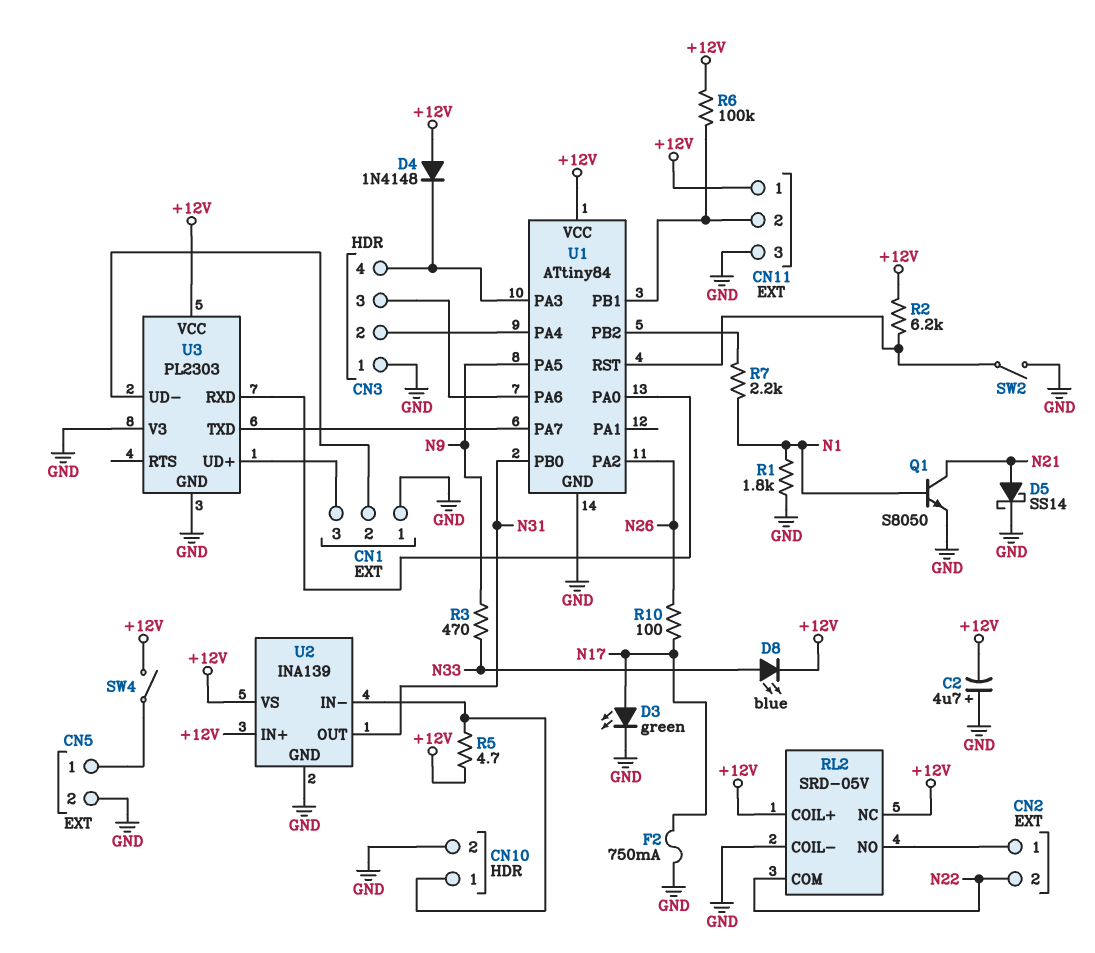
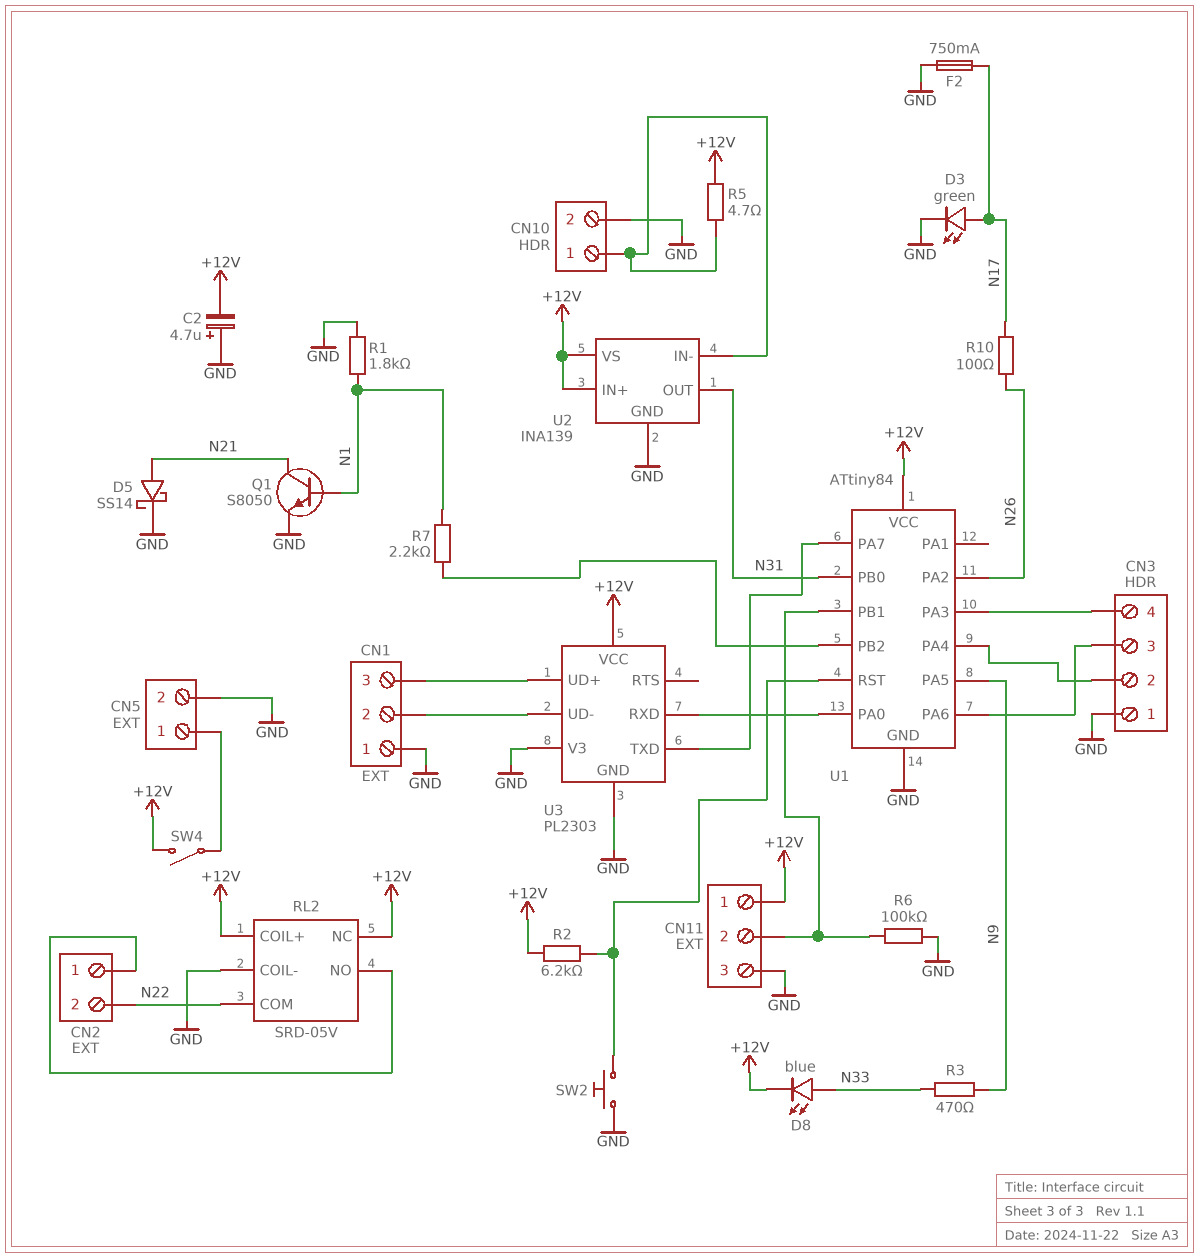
D4: diode 1N4148 (A +12V, K CN3/4) -> none
R6: 100k (+12V, CN11/2) -> 100k (CN11/2, GND)
SW2: switch (GND, U1/RST) -> button (GND, U1/RST)

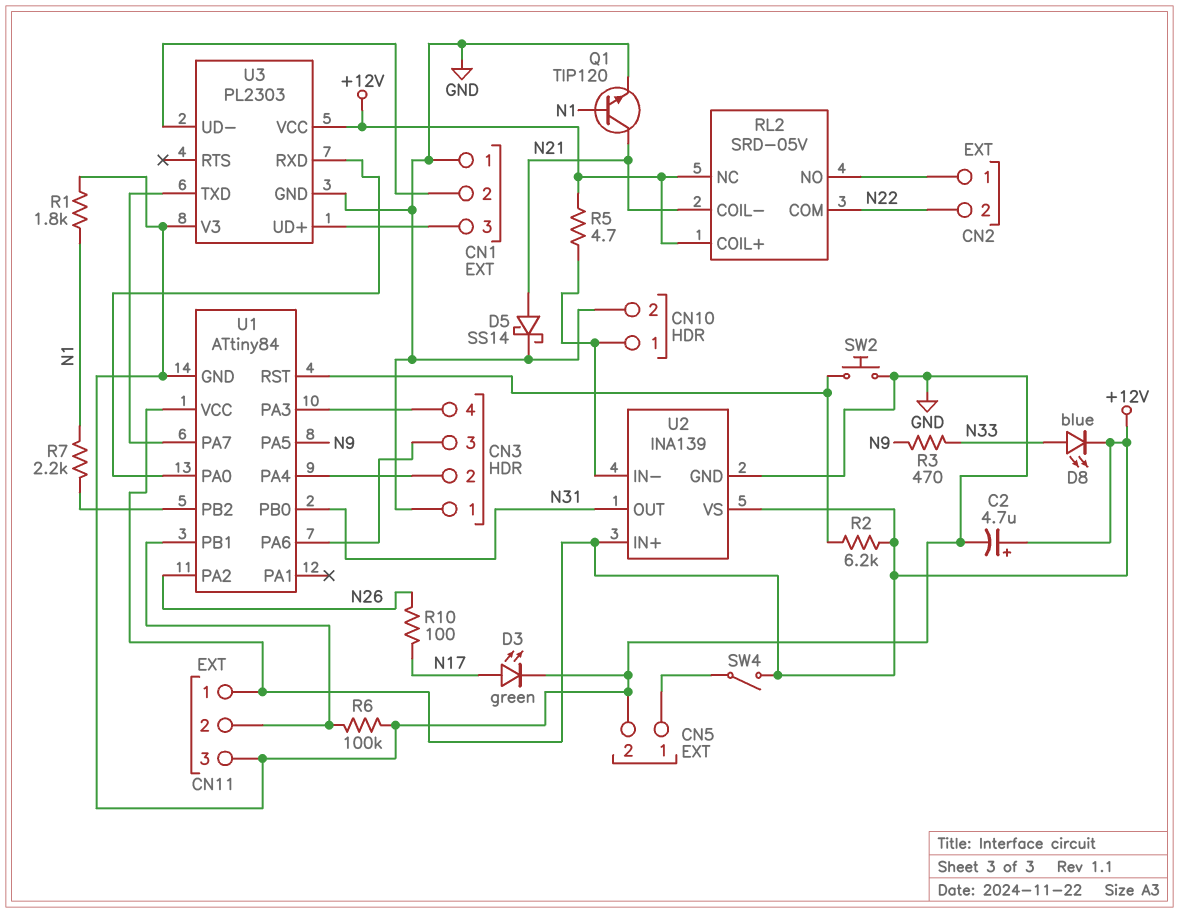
C2: 4.7uF (plus GND, minus +12V) -> 4.7uF (plus +12V, minus GND)
F2: 750mA (GND, N17) -> none
Q1: NPN S8050 (B N1, C N21, E GND) -> NPN TIP120 (B N1, C N21, E GND)
RL2 pin COIL-: GND -> N21

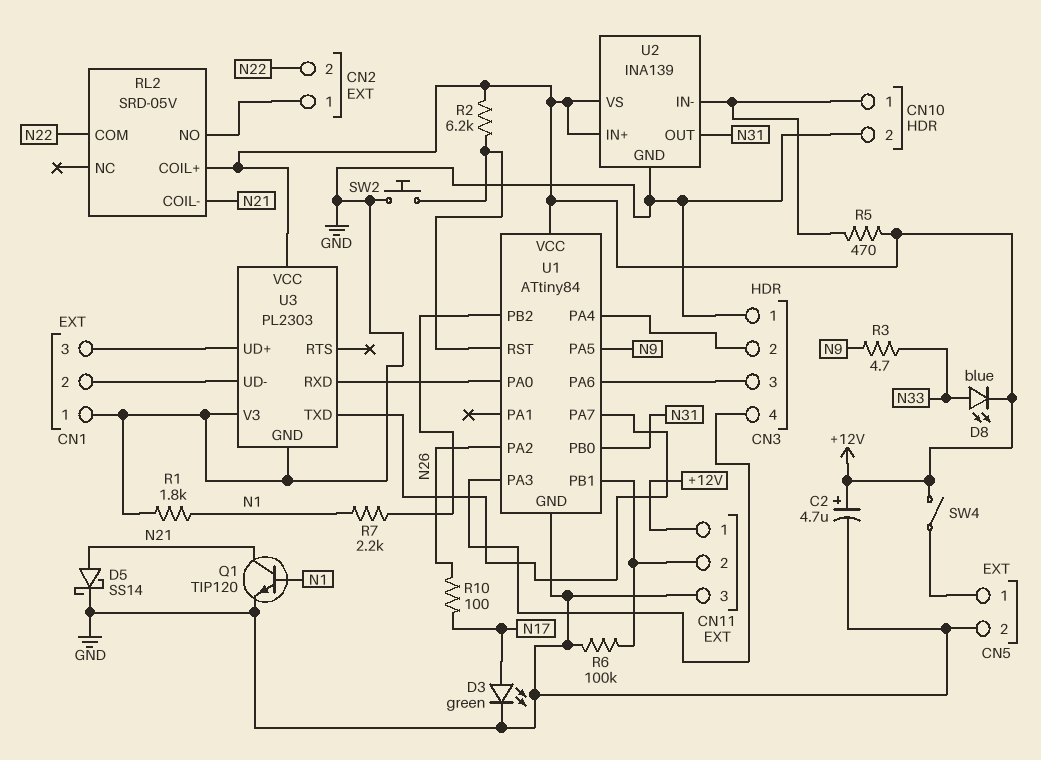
R3: 470 (N9, N33) -> 4.7 (N9, N33)
R5: 4.7 (+12V, CN10/1) -> 470 (+12V, CN10/1)
RL2 pin NC: +12V -> none

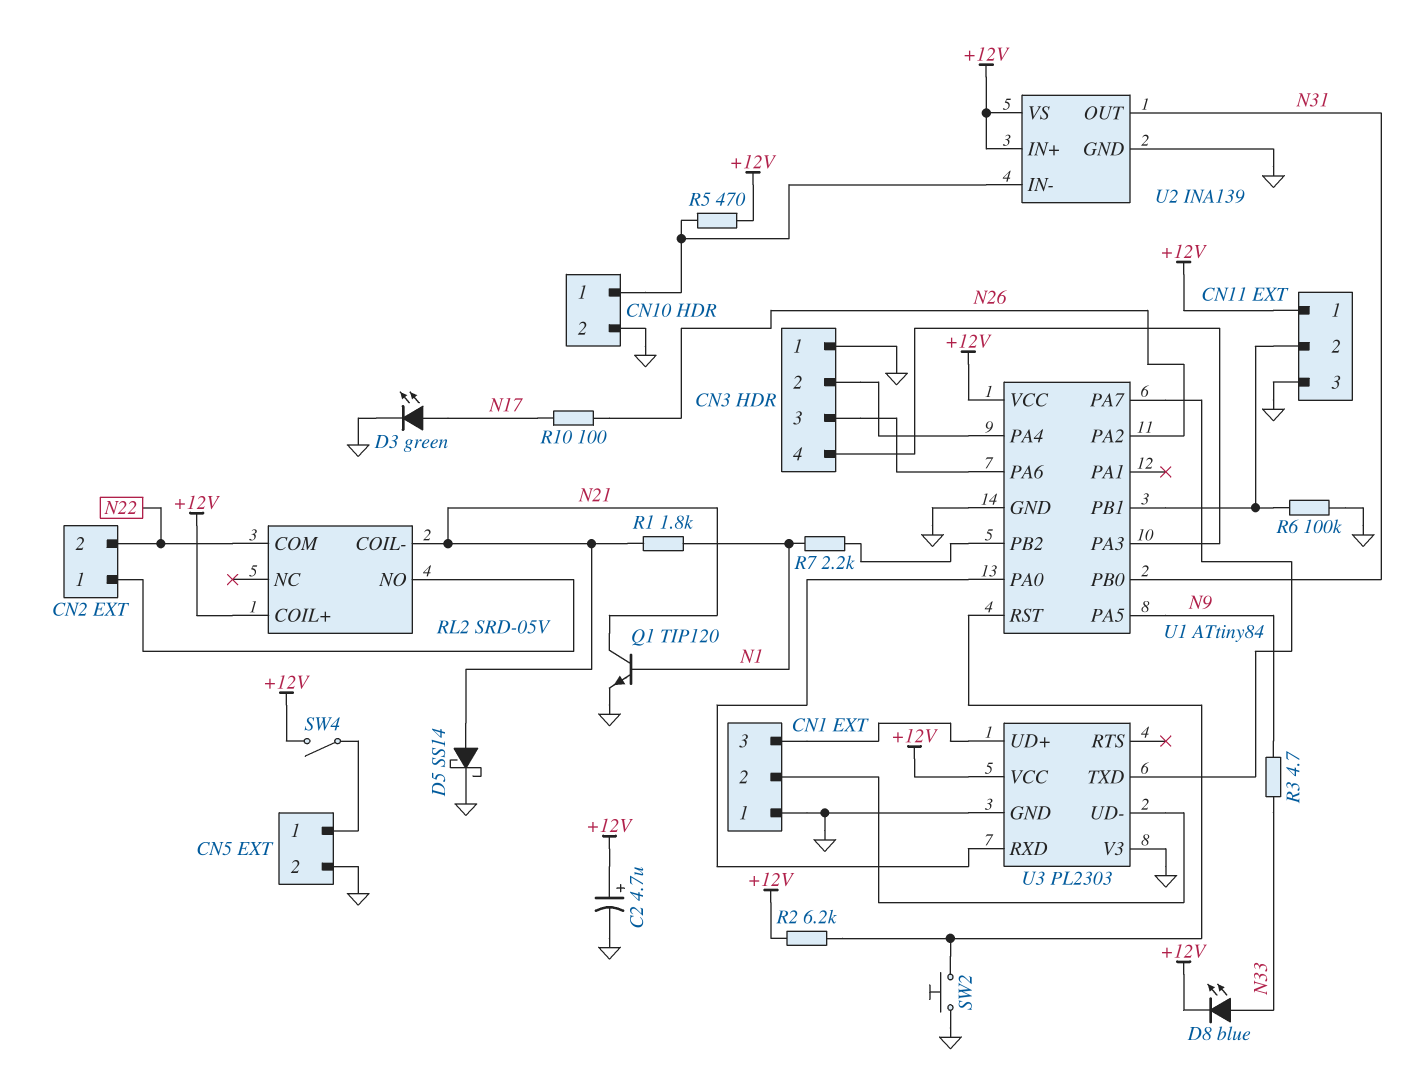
R1: 1.8k (GND, N1) -> 1.8k (N1, N21)

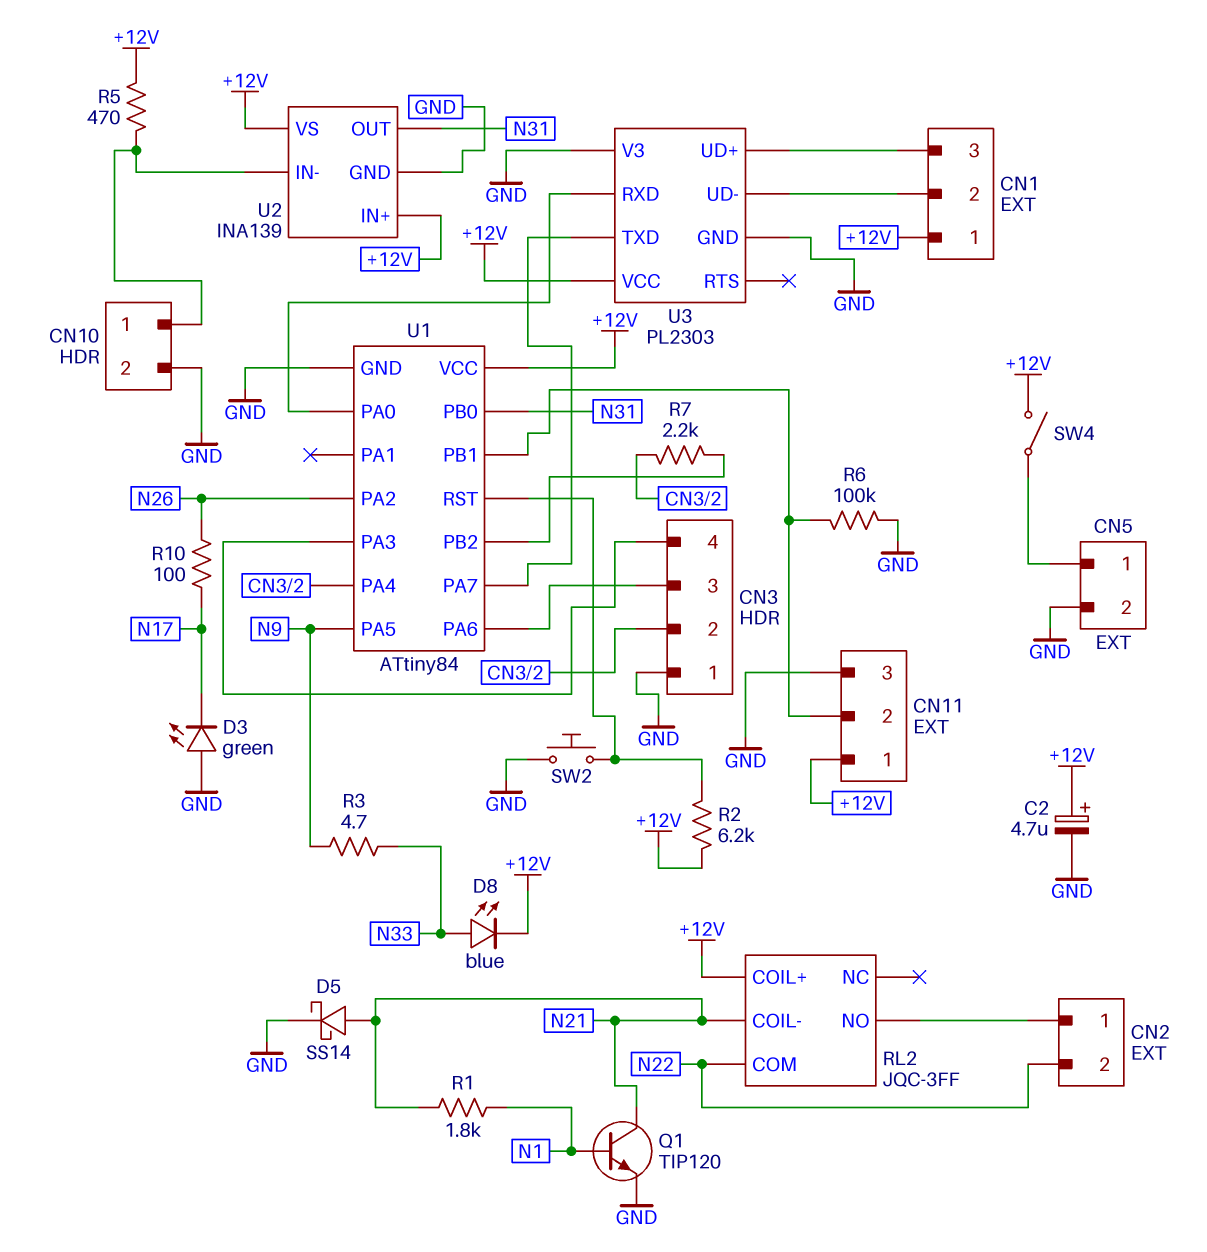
CN1 pin 1: GND -> +12V
D3: LED green (A N17, K GND) -> LED green (A GND, K N17)
R7: 2.2k (N1, U1/PB2) -> 2.2k (CN3/2, U1/PB2)
RL2: SRD-05V -> JQC-3FF

